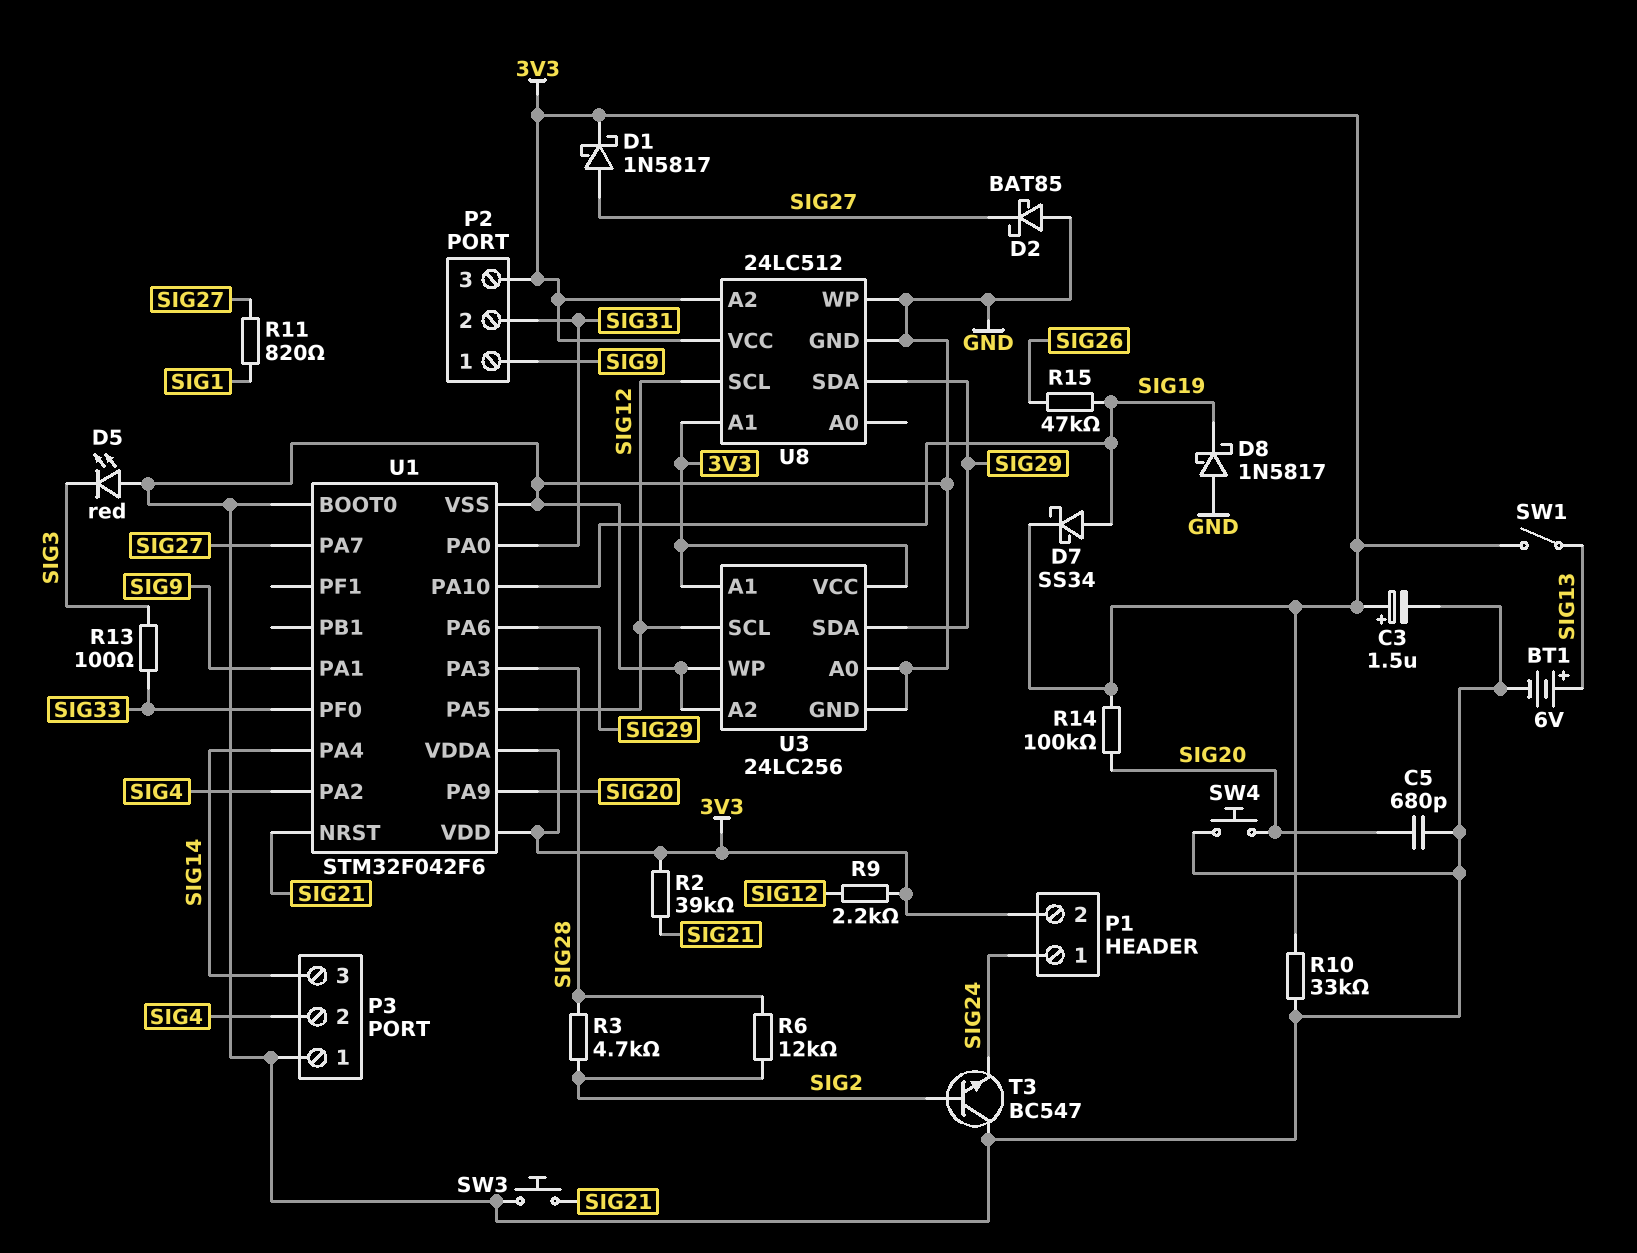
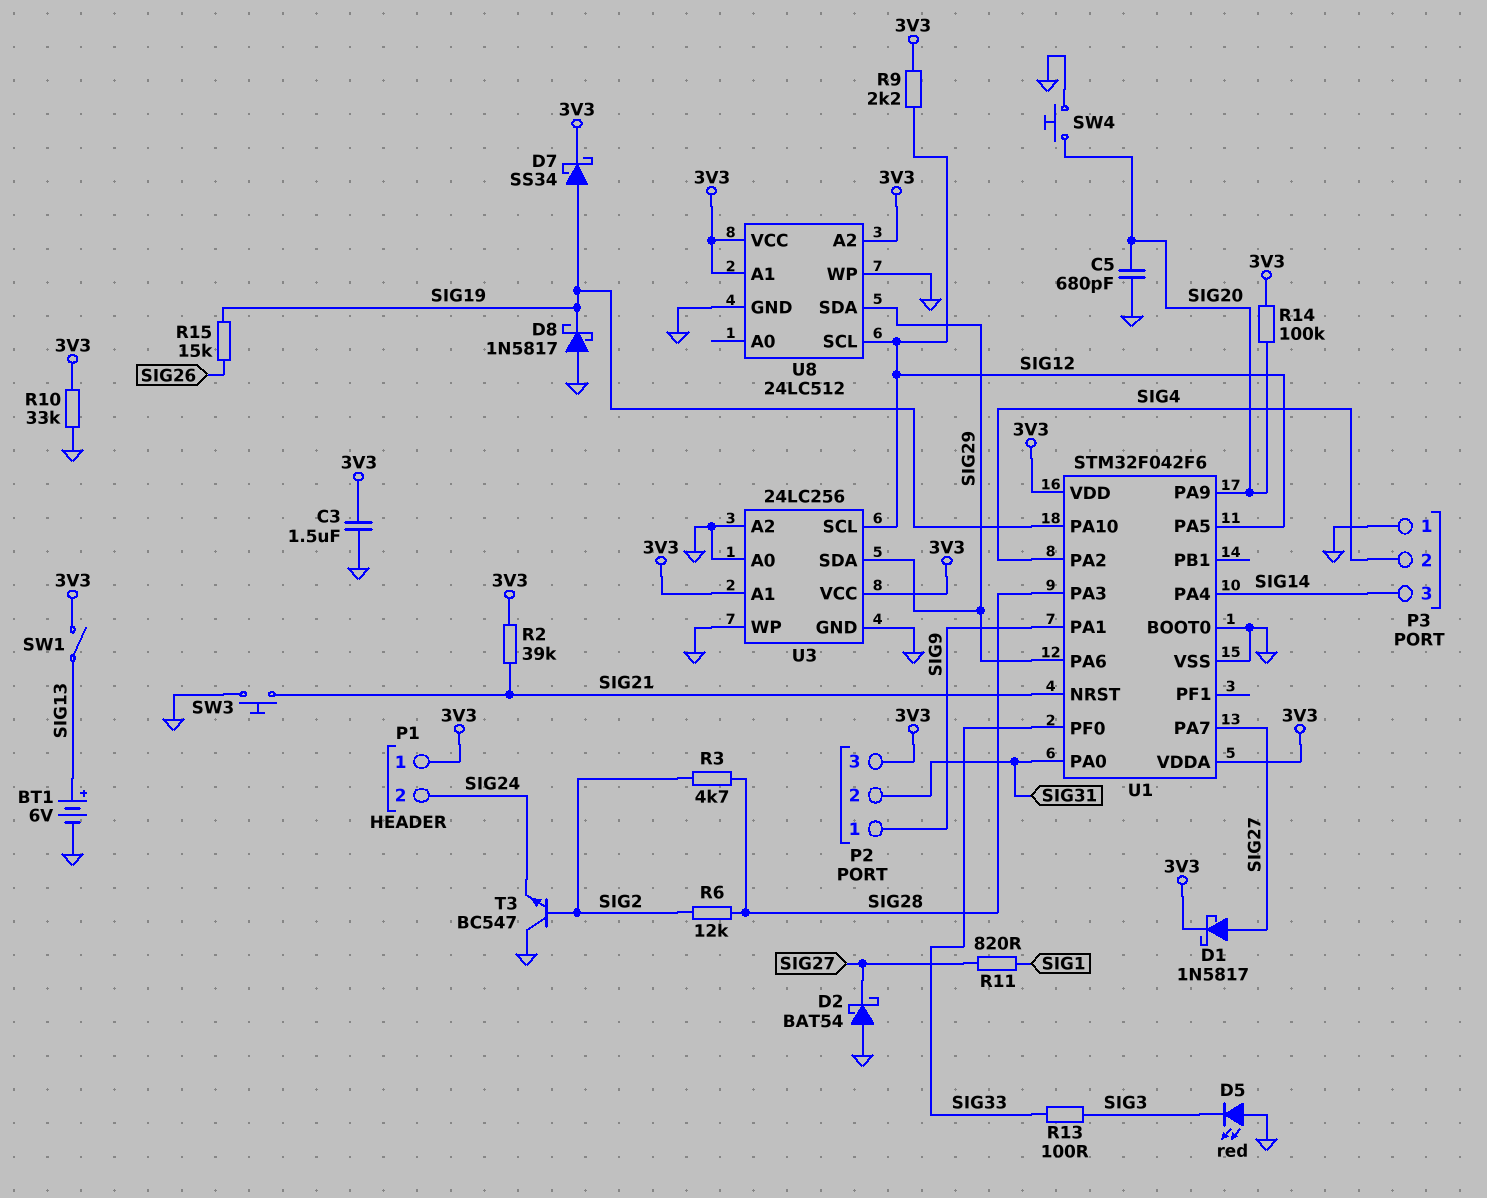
C3: 1.5uF (plus 3V3, minus GND) -> 1.5uF (3V3, GND)
D2: schottky BAT85 (A GND, K SIG27) -> schottky BAT54 (A GND, K SIG27)
P1 pin 1: SIG24 -> 3V3
P1 pin 2: 3V3 -> SIG24
R15: 47k (SIG19, SIG26) -> 15k (SIG19, SIG26)

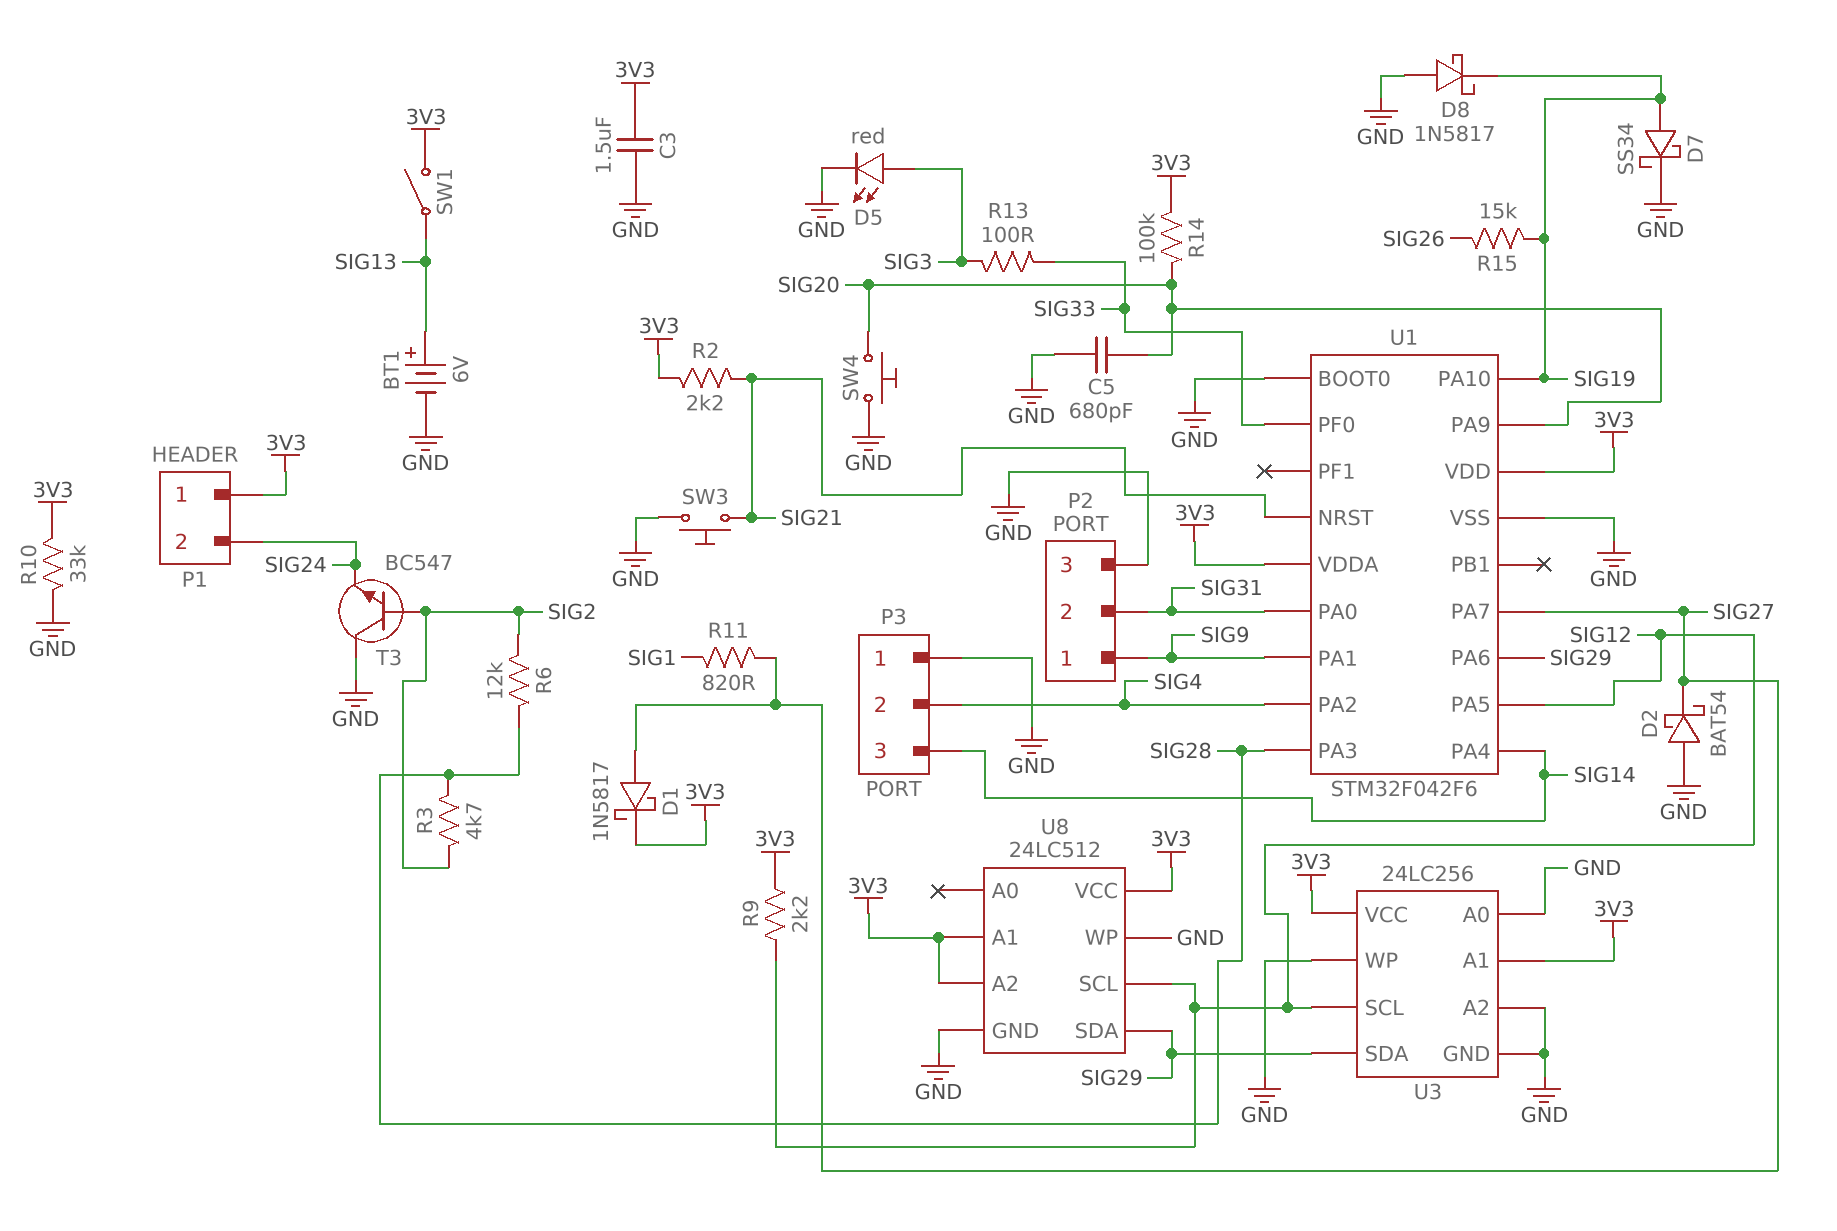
D5: LED red (A GND, K SIG3) -> LED red (A SIG3, K GND)
D7: schottky SS34 (A SIG19, K 3V3) -> schottky SS34 (A SIG19, K GND)
P2 pin 3: 3V3 -> GND
R2: 39k (3V3, SIG21) -> 2.2k (3V3, SIG21)

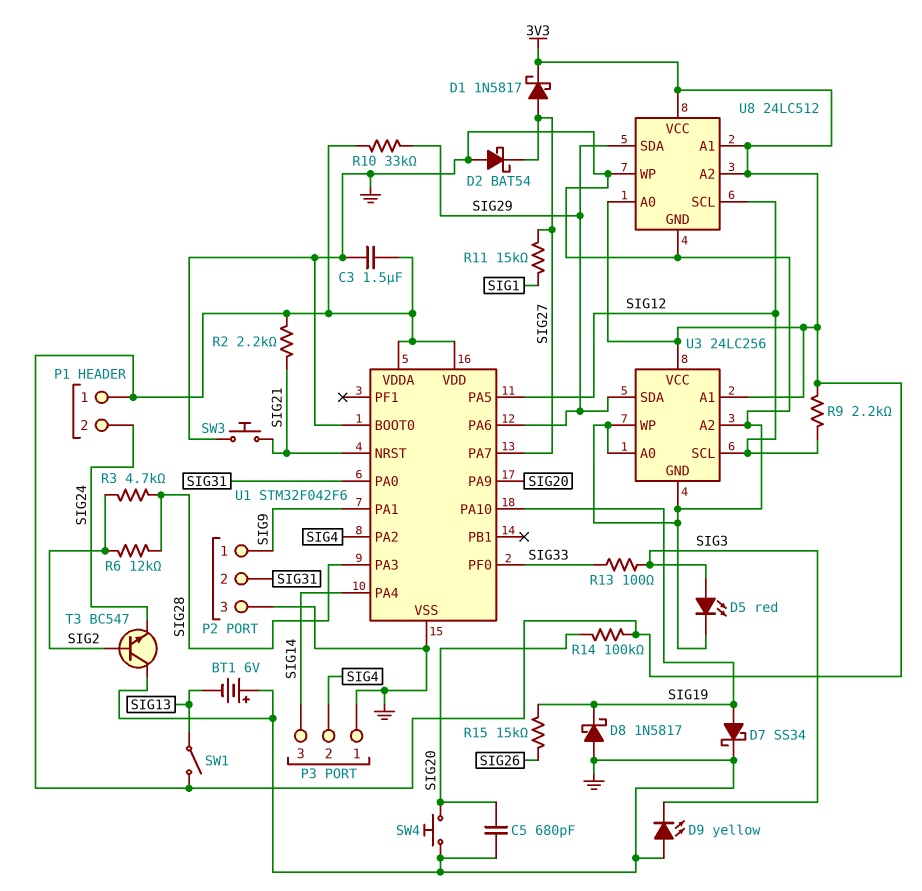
BT1: 6V (plus SIG13, minus GND) -> 6V (plus GND, minus SIG13)
D9: none -> LED yellow (A GND, K SIG3)
R10: 33k (3V3, GND) -> 33k (3V3, SIG29)
R11: 820 (SIG1, SIG27) -> 15k (SIG1, SIG27)
U8 pin A0: none -> 3V3

